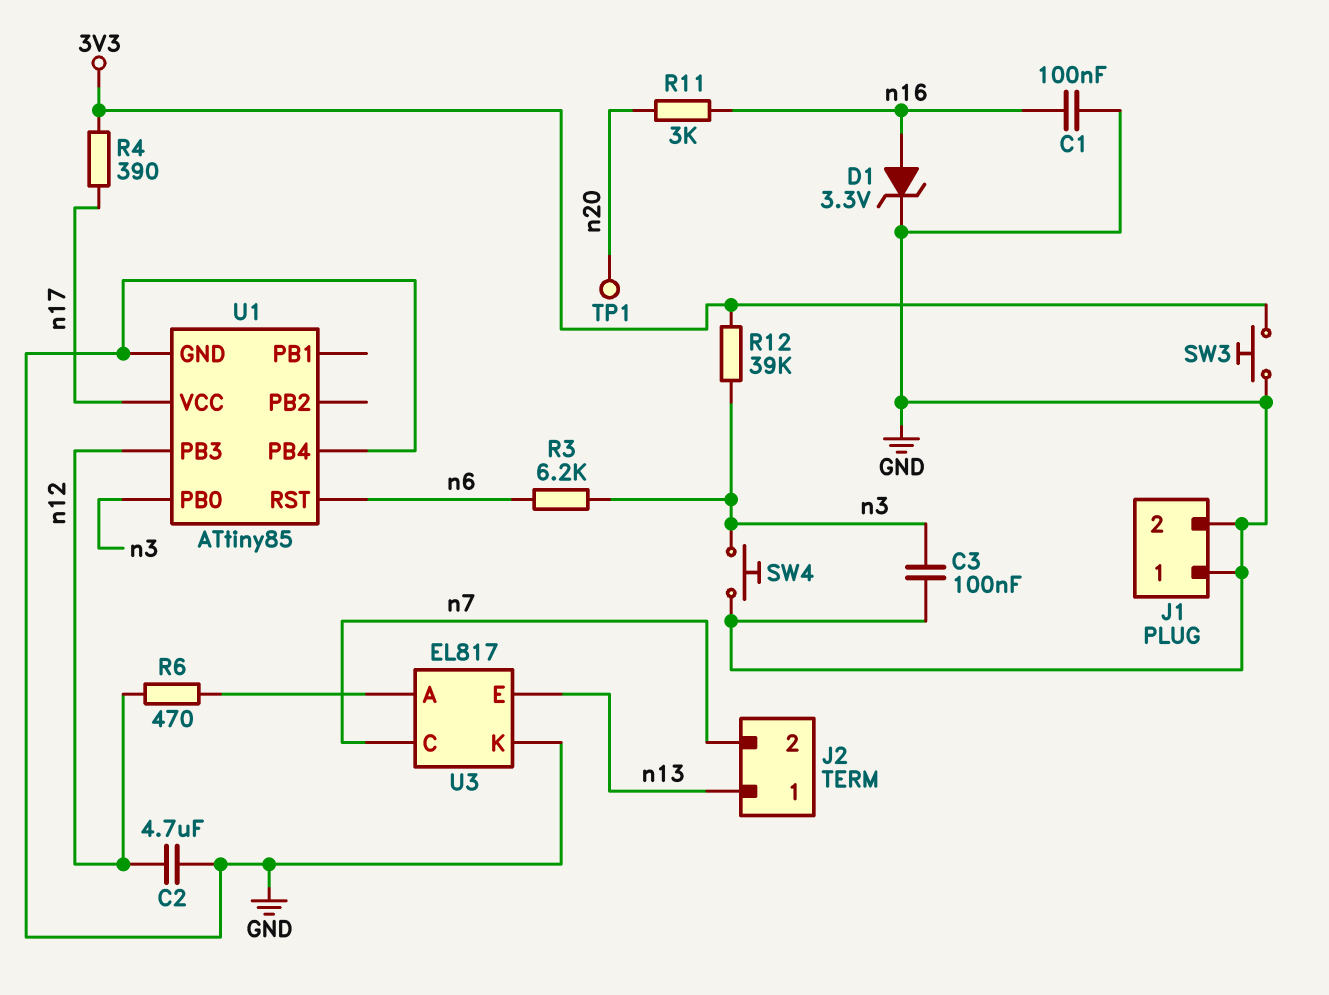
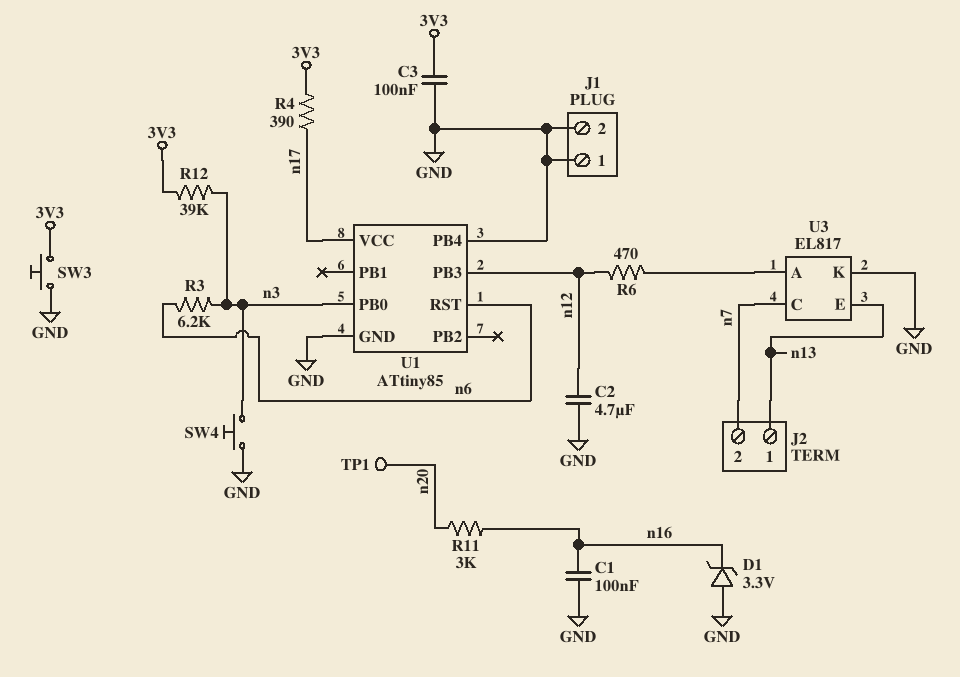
C3: 100nF (GND, n3) -> 100nF (3V3, GND)
D1: zener 3.3V (A n16, K GND) -> zener 3.3V (A GND, K n16)

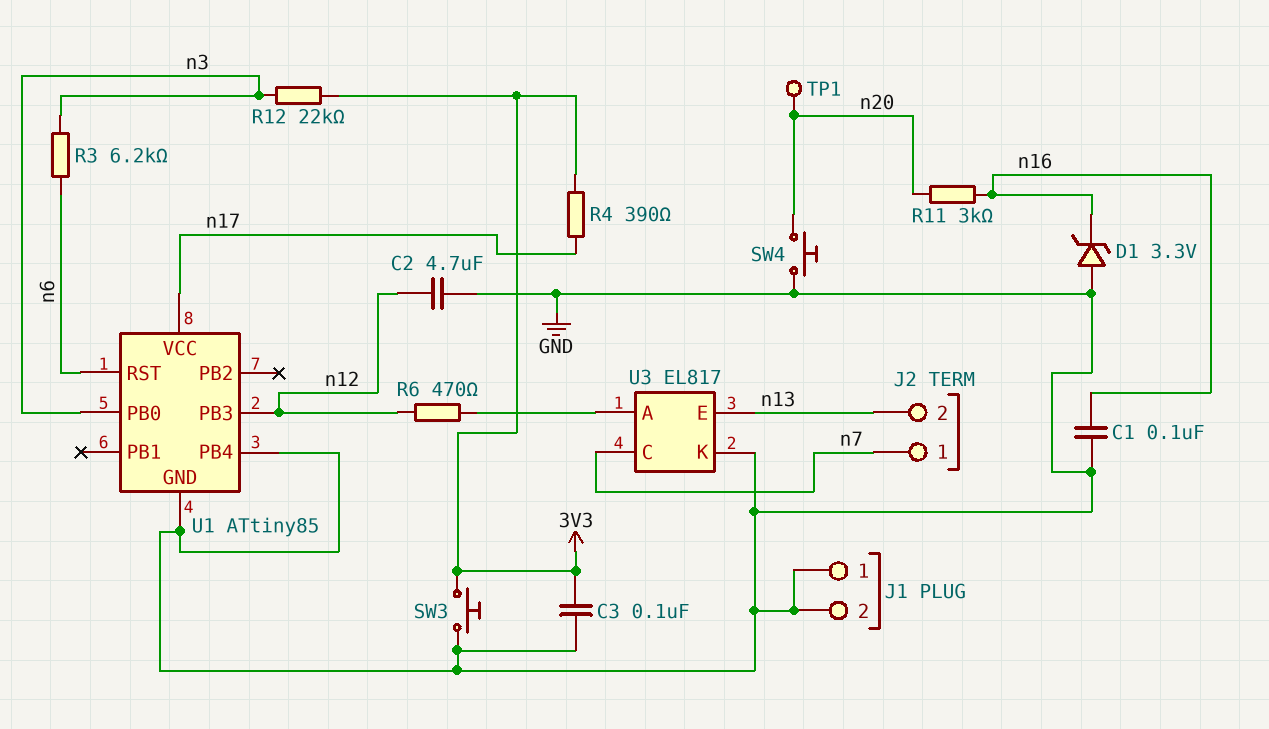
J2 pin 1: n13 -> n7
J2 pin 2: n7 -> n13
R12: 39k (3V3, n3) -> 22k (3V3, n3)
SW4: button (GND, n3) -> button (GND, n20)

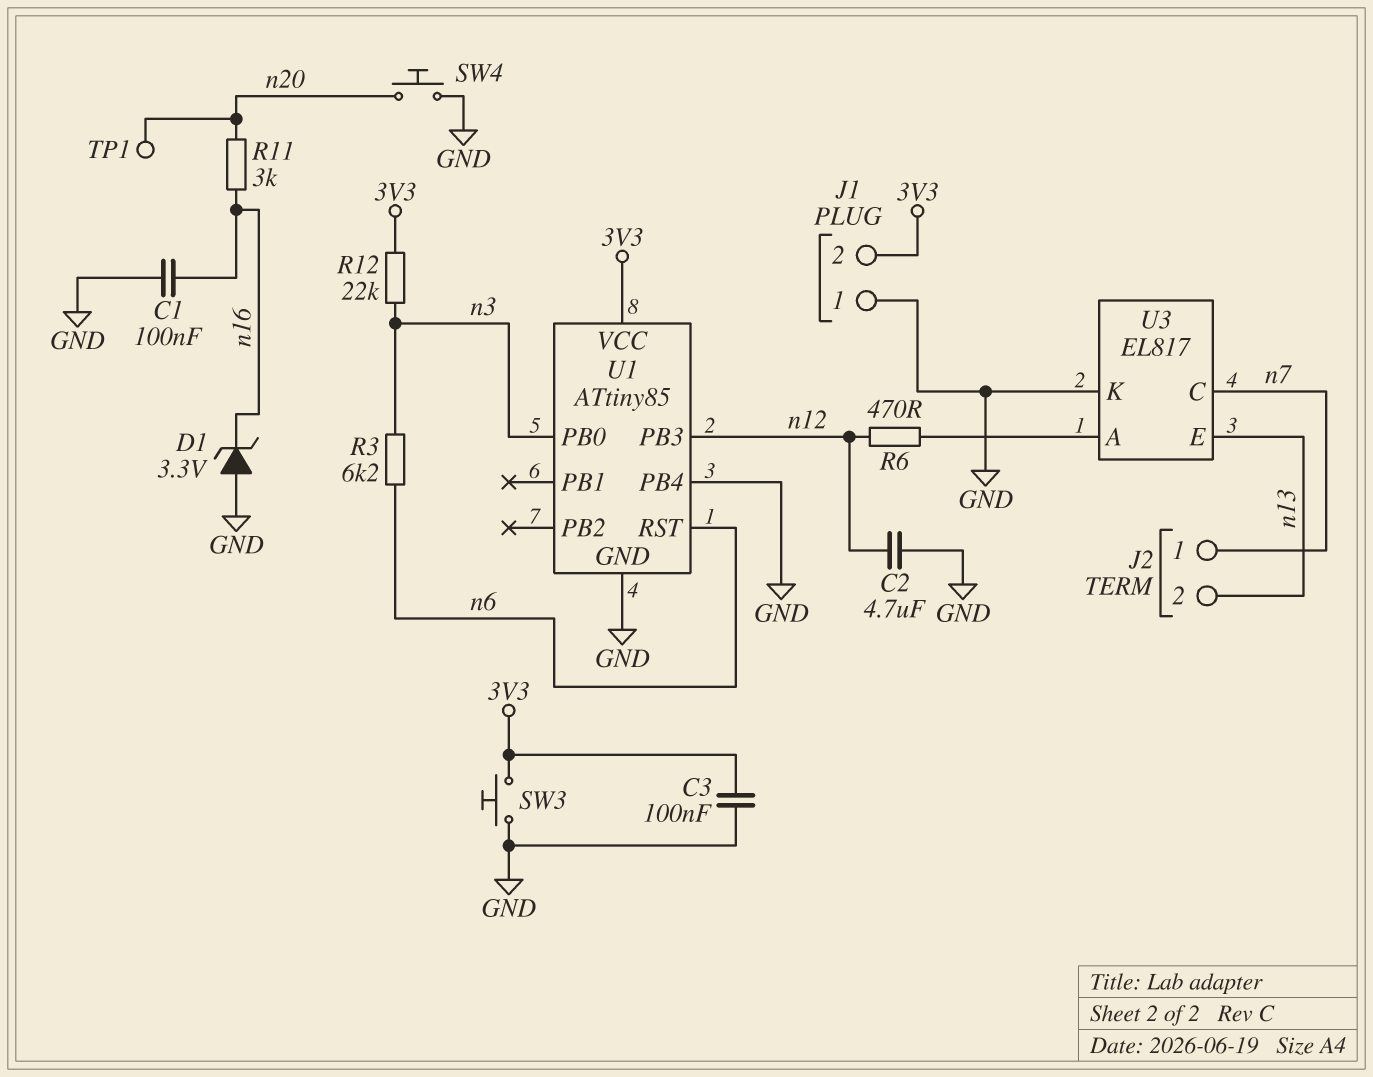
J1 pin 2: GND -> 3V3
R4: 390 (3V3, n17) -> none
U1 pin VCC: n17 -> 3V3

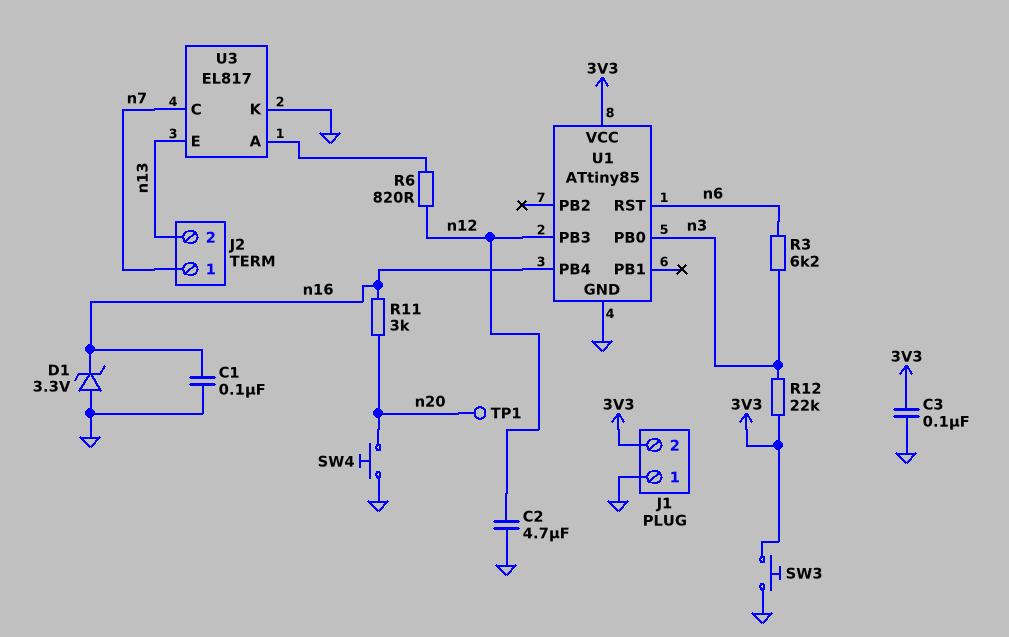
R6: 470 (U3/A, n12) -> 820 (U3/A, n12)
U1 pin PB4: GND -> n16

